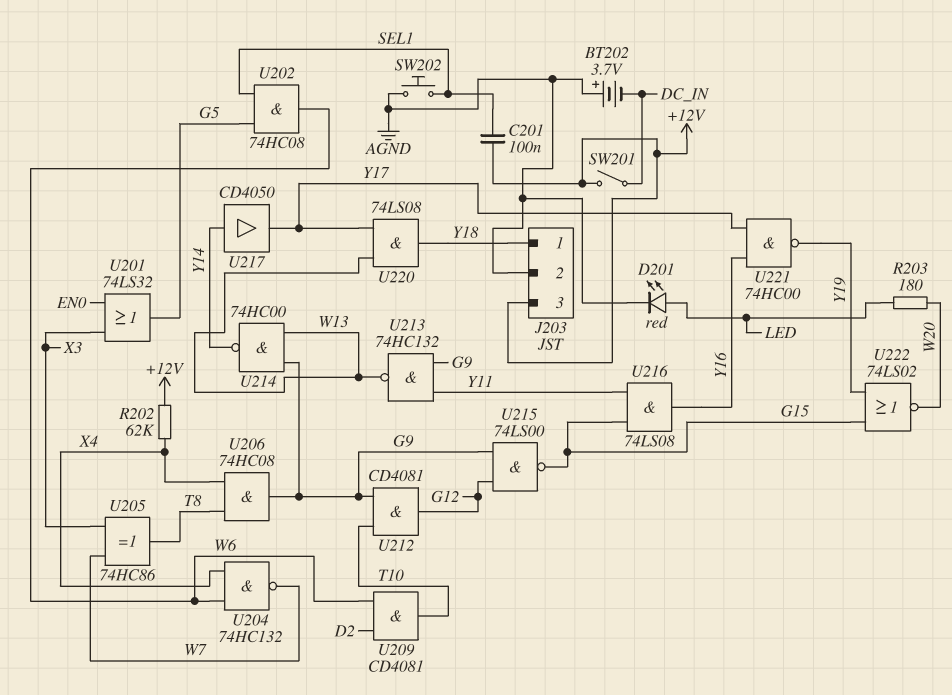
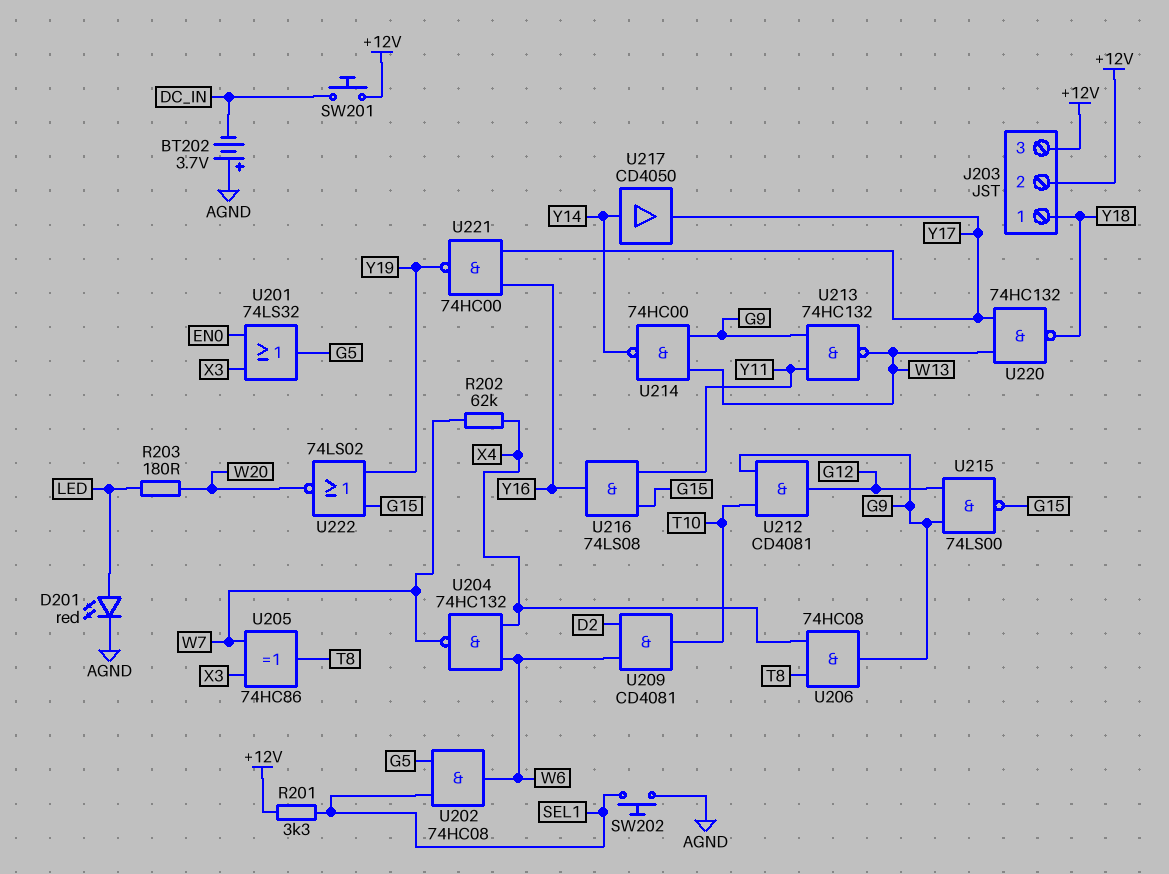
C201: 100nF (+12V, SEL1) -> none
J203 pin 2: AGND -> +12V
R201: none -> 3.3k (+12V, SEL1)
R202: 62k (+12V, X4) -> 62k (W7, X4)
SW201: switch (+12V, DC_IN) -> button (+12V, DC_IN)
U220: AND 74LS08 (in W13, in Y17, out Y18) -> NAND 74HC132 (in W13, in Y17, out Y18)

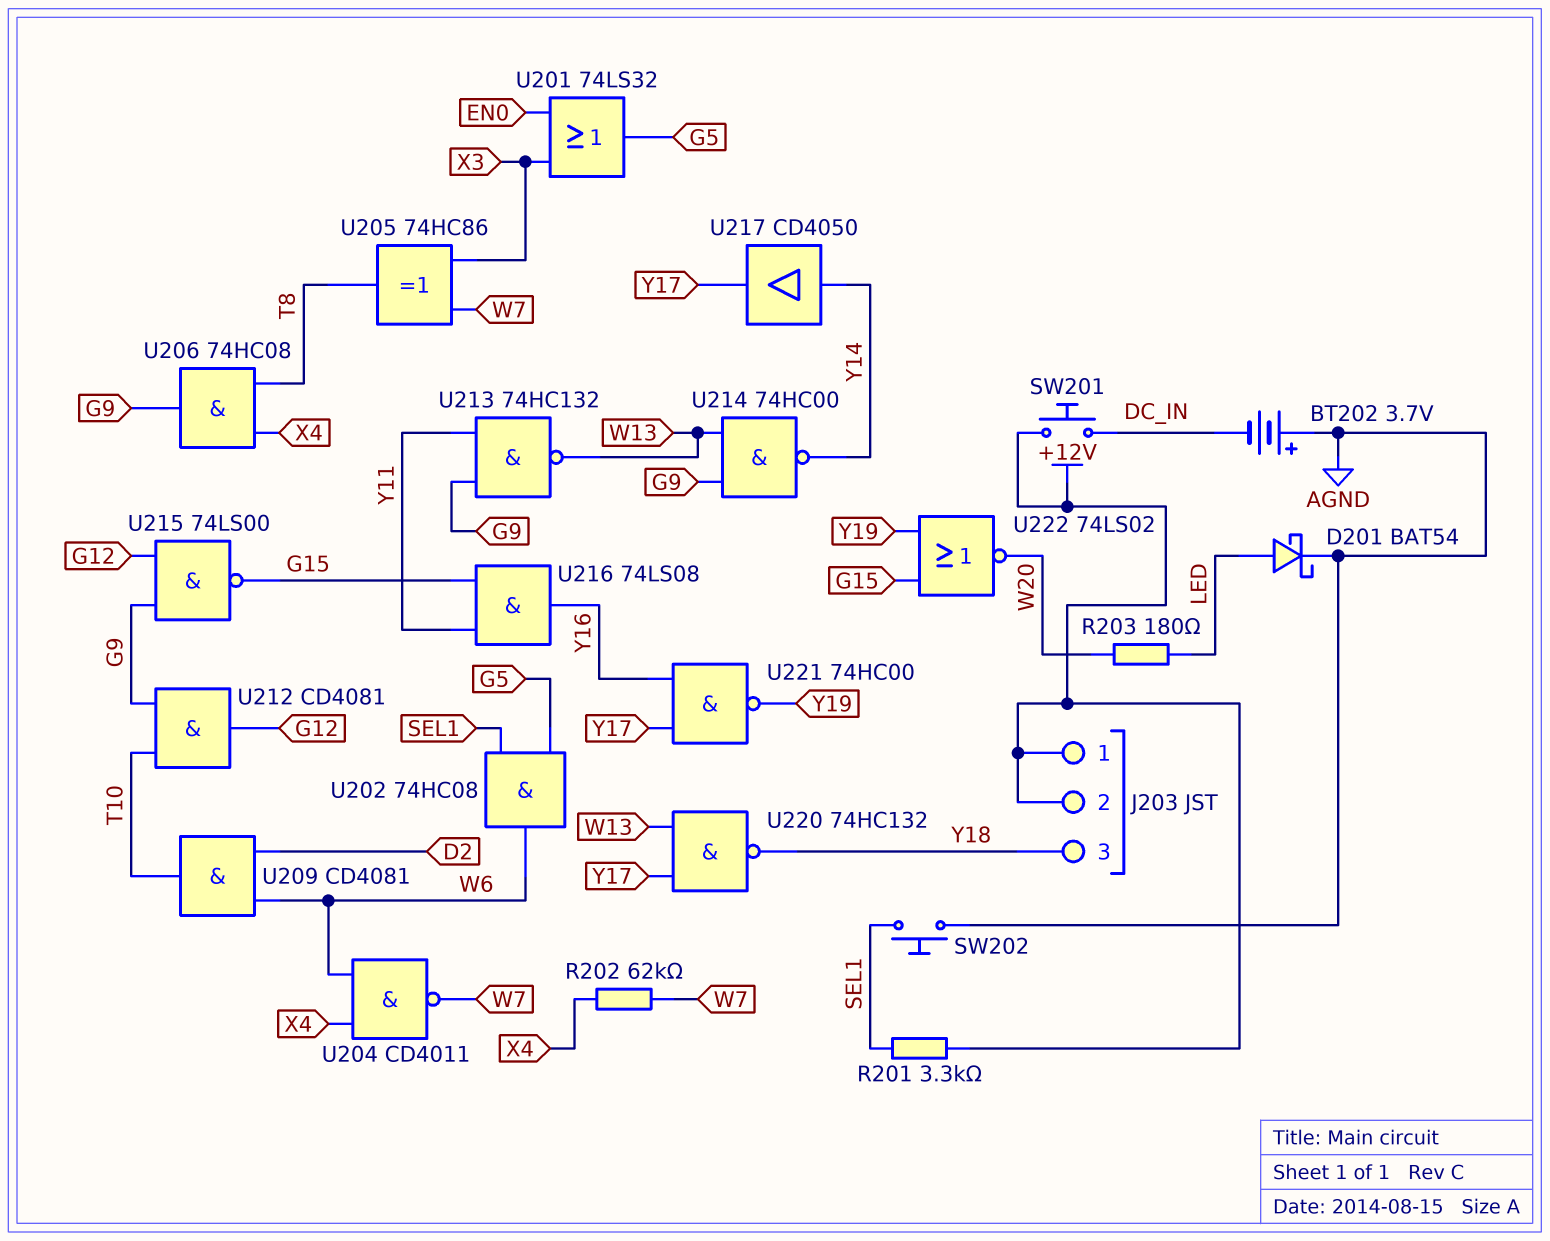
D201: LED red (A LED, K AGND) -> schottky BAT54 (A LED, K AGND)
J203 pin 1: Y18 -> +12V
J203 pin 3: +12V -> Y18
U204: NAND 74HC132 (in W6, in X4, out W7) -> NAND CD4011 (in W6, in X4, out W7)

